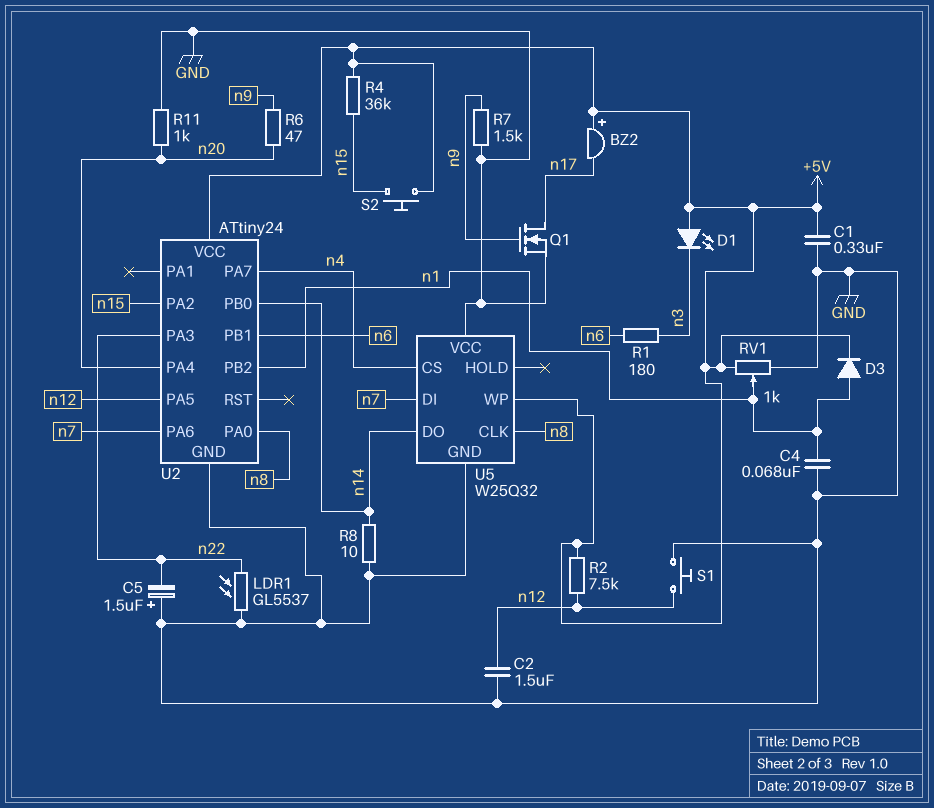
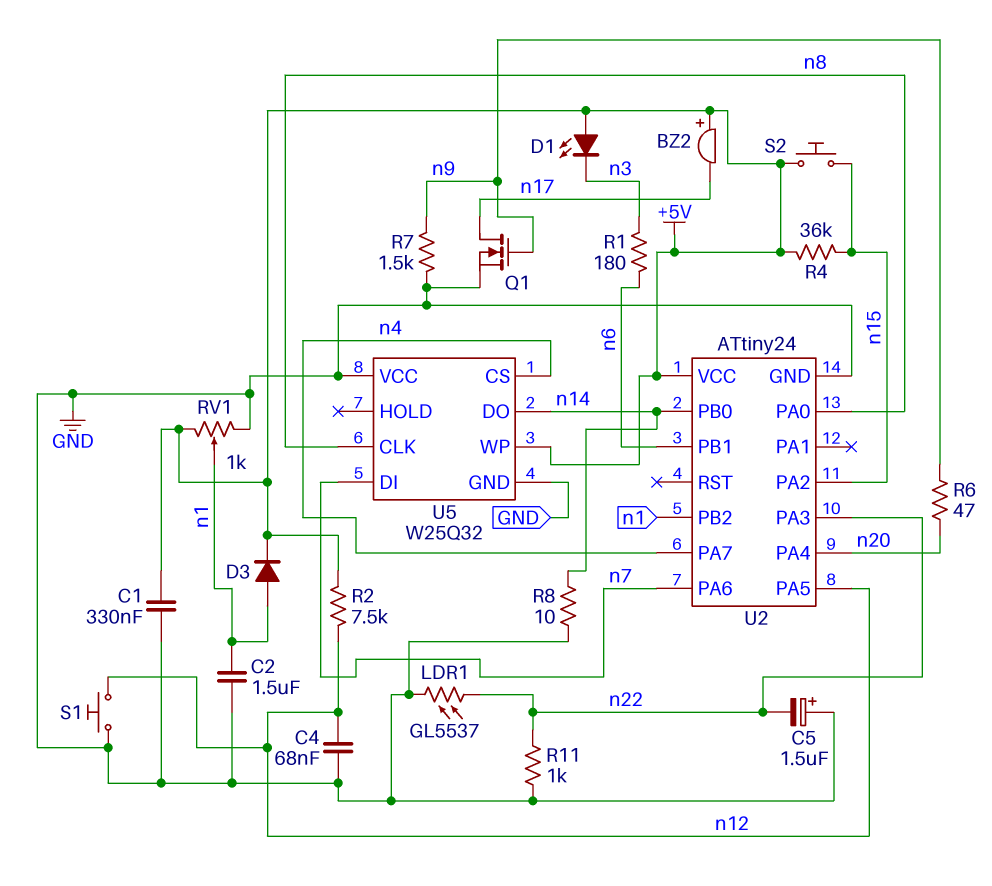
C2: 1.5uF (GND, n12) -> 1.5uF (GND, n1)
C4: 68nF (GND, n1) -> 68nF (GND, n12)
R11: 1k (GND, n20) -> 1k (GND, n22)

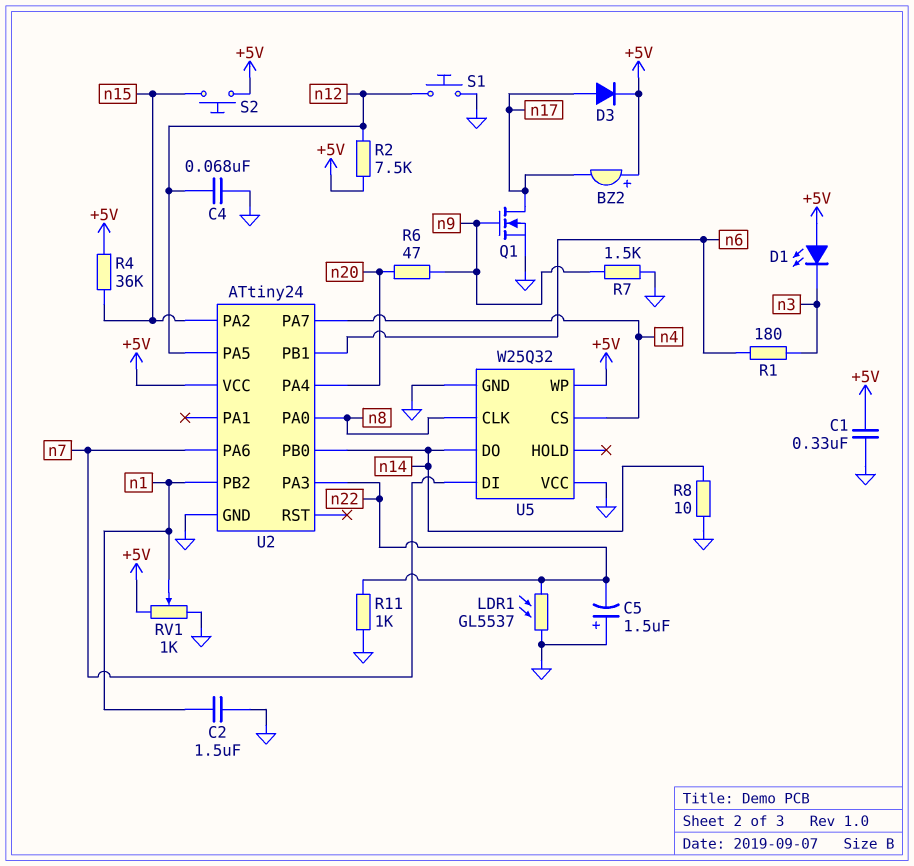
D3: diode (A n1, K +5V) -> diode (A n17, K +5V)

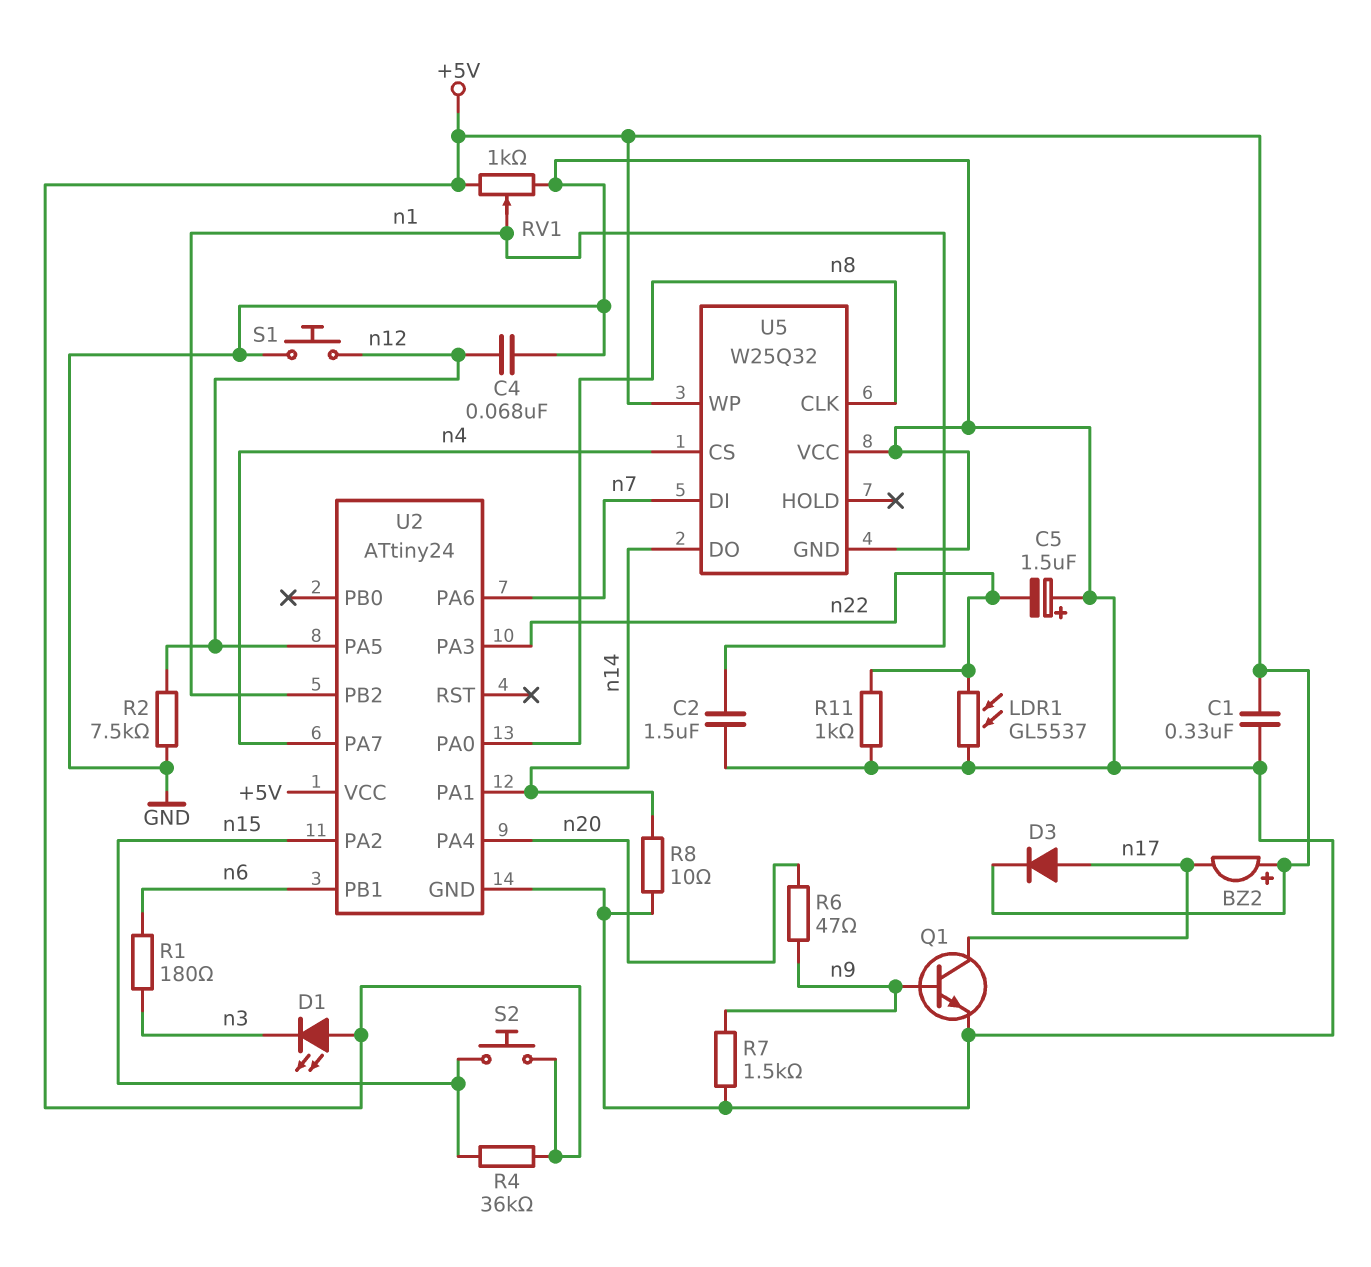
Q1: NMOS (G n9, D n17, S GND) -> NPN (B n9, C n17, E GND)
R2: 7.5k (+5V, n12) -> 7.5k (GND, n12)
U2 pin PA1: none -> n14
U2 pin PB0: n14 -> none

